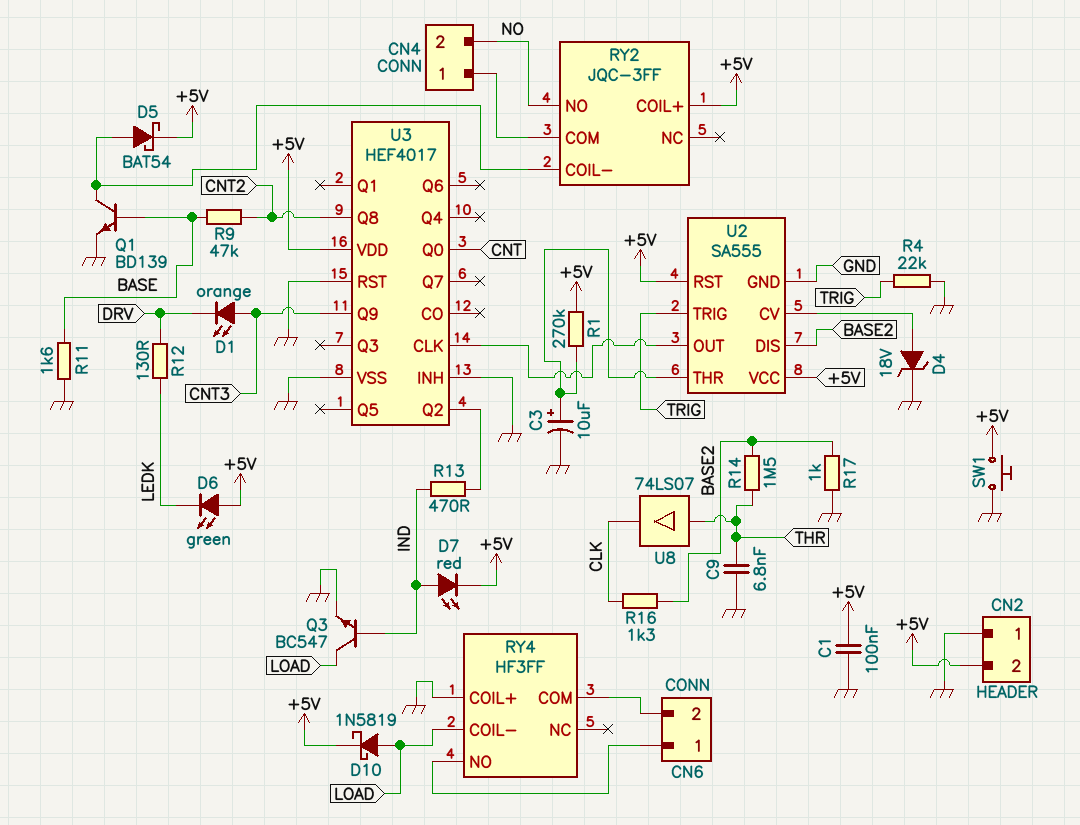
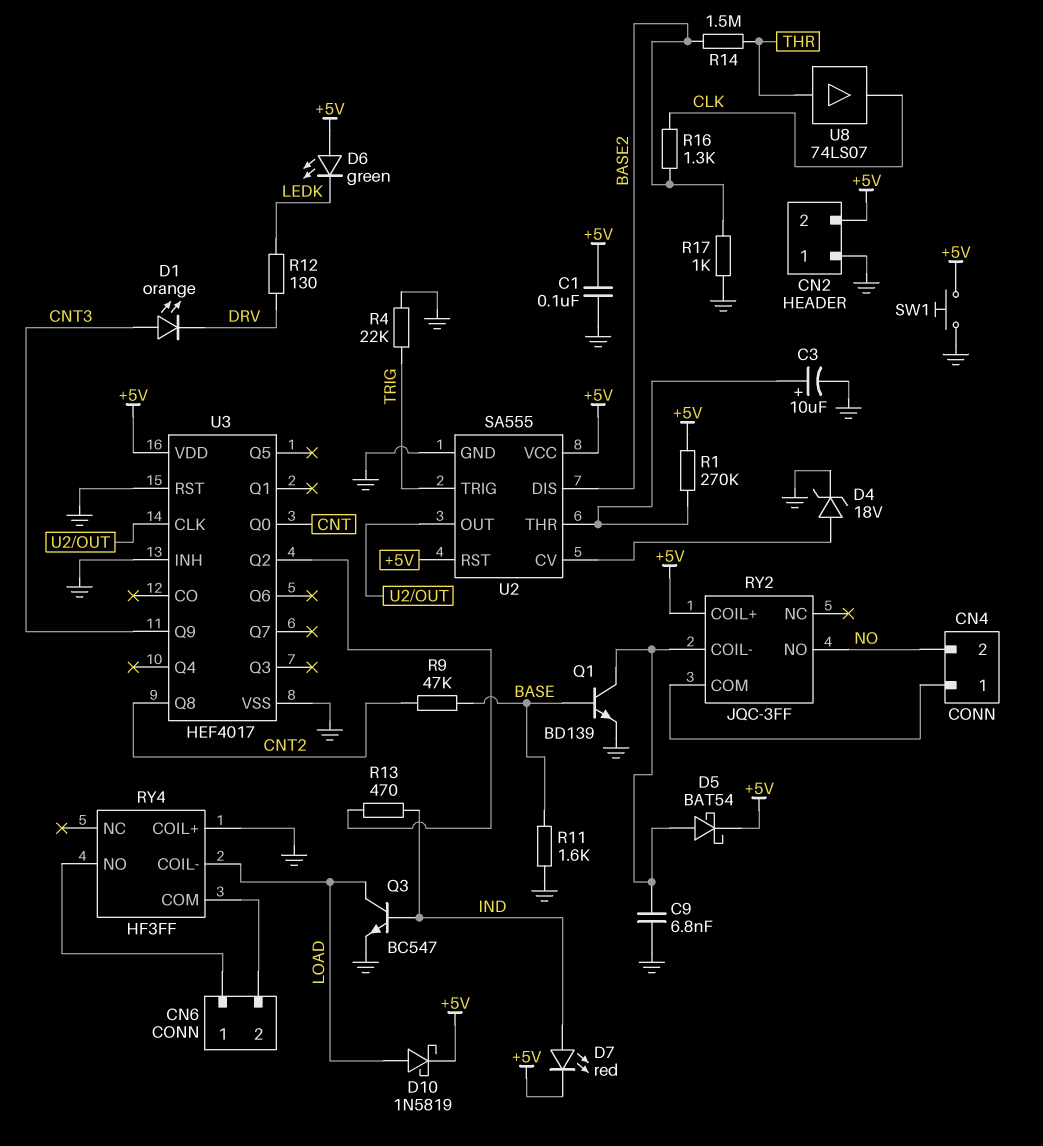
C9: 6.8nF (GND, THR) -> 6.8nF (GND, RY2/COIL-)

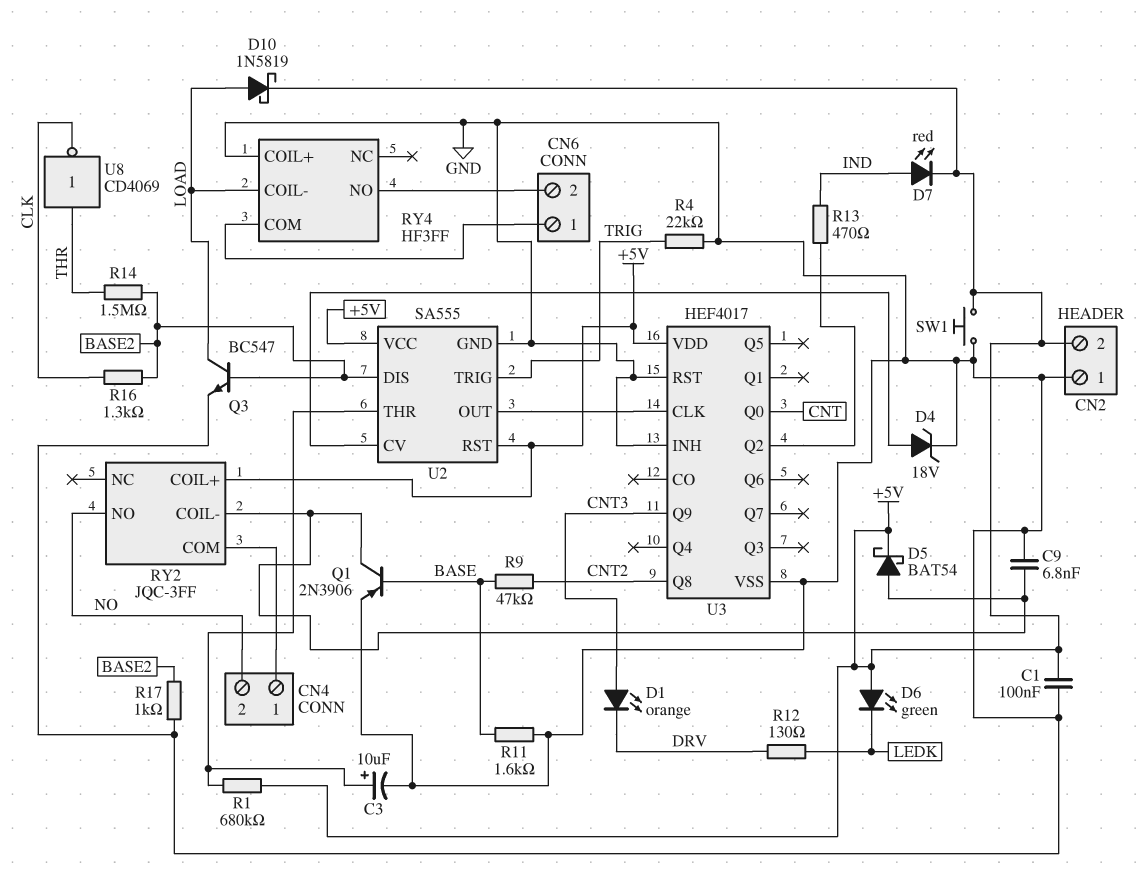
Q1: NPN BD139 (B BASE, C RY2/COIL-, E GND) -> PNP 2N3906 (B BASE, C RY2/COIL-, E GND)
Q3: NPN BC547 (B IND, C LOAD, E GND) -> NPN BC547 (B BASE2, C LOAD, E GND)
R1: 270k (+5V, U2/THR) -> 680k (+5V, U2/THR)
RY4 pin COM: CN6/2 -> CN6/1
RY4 pin NO: CN6/1 -> CN6/2
U8: buffer 74LS07 (in THR, out CLK) -> NOT CD4069 (in THR, out CLK)

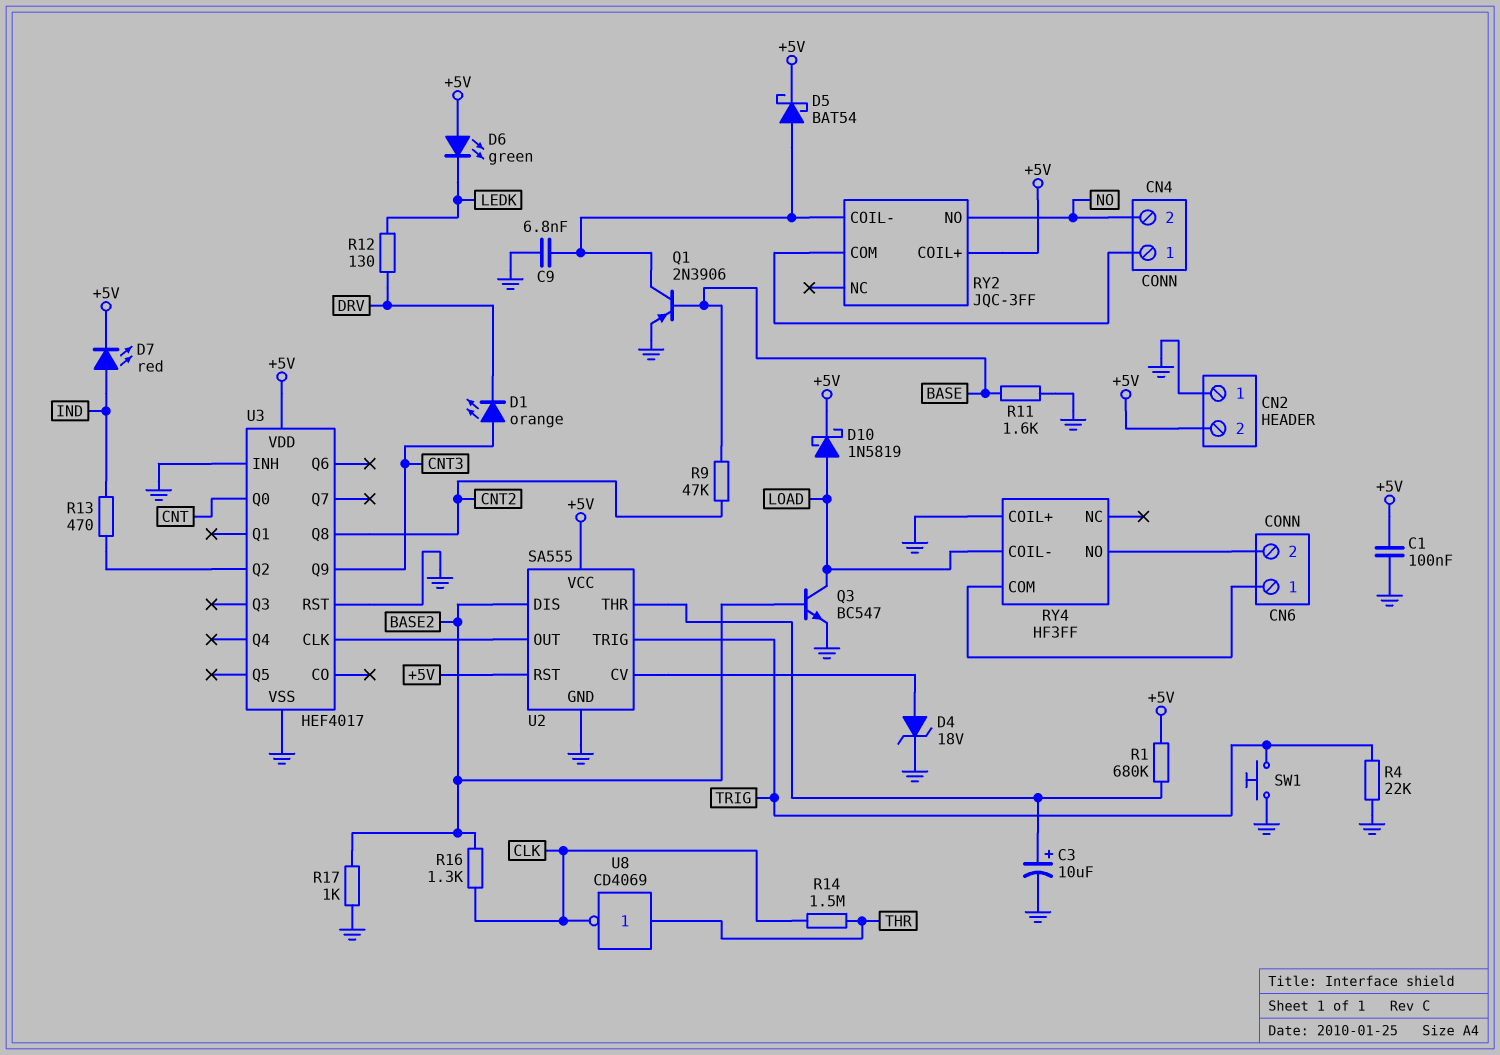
R14: 1.5M (BASE2, THR) -> 1.5M (CLK, THR)
SW1: button (+5V, GND) -> button (GND, TRIG)

